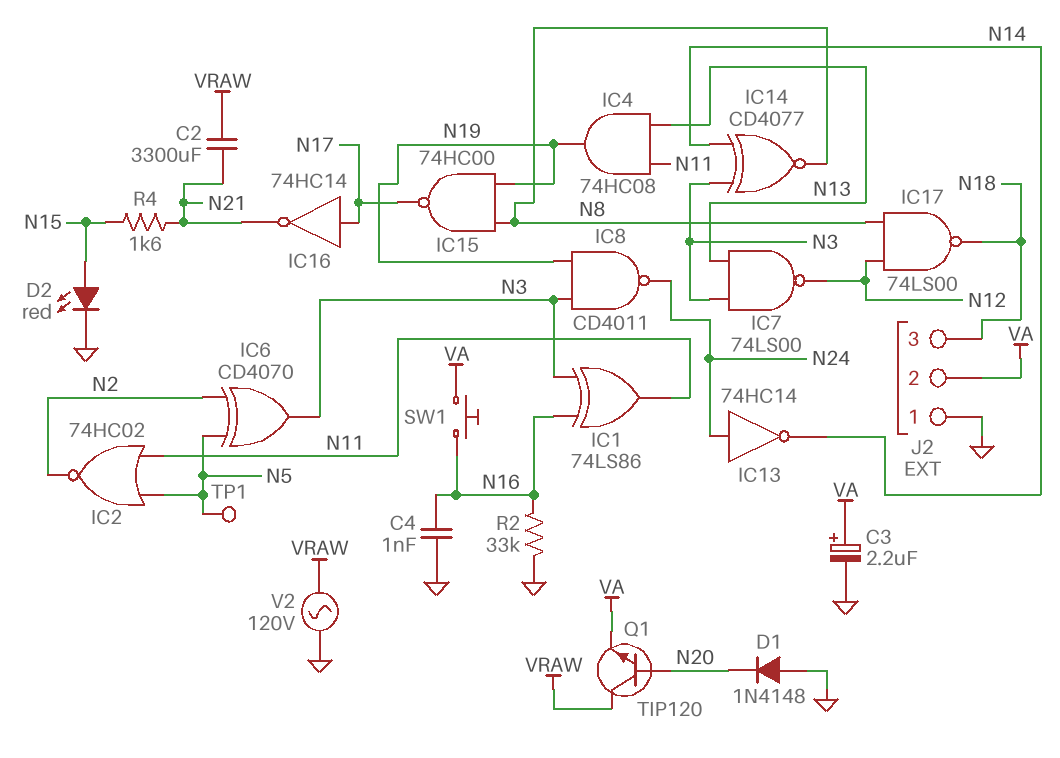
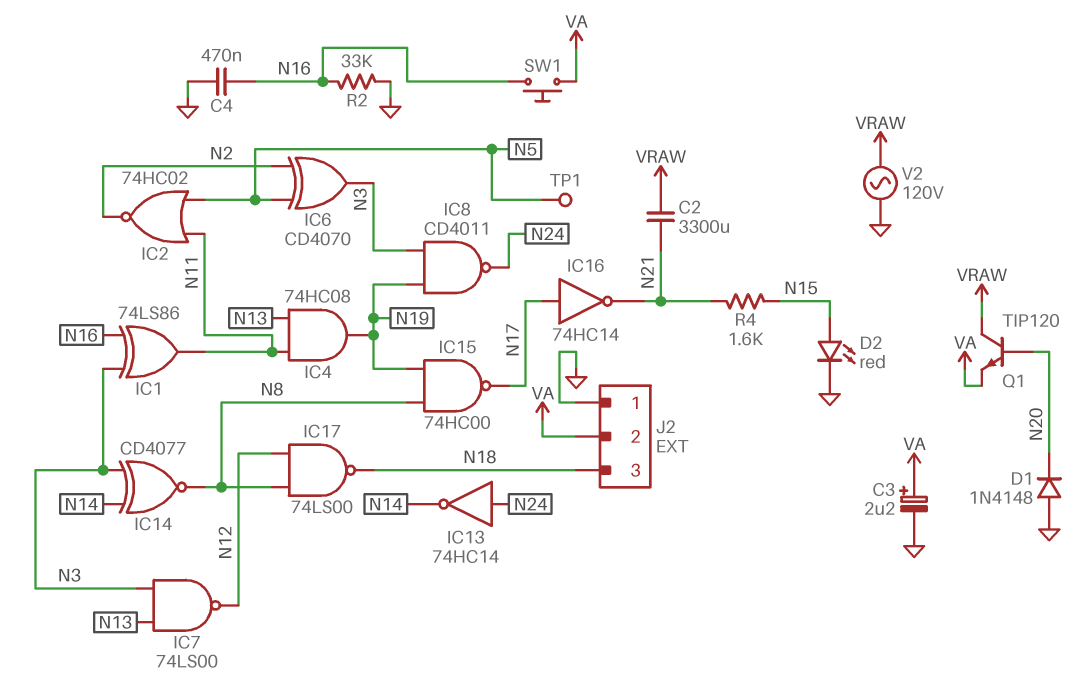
C4: 1nF (GND, N16) -> 470nF (GND, N16)

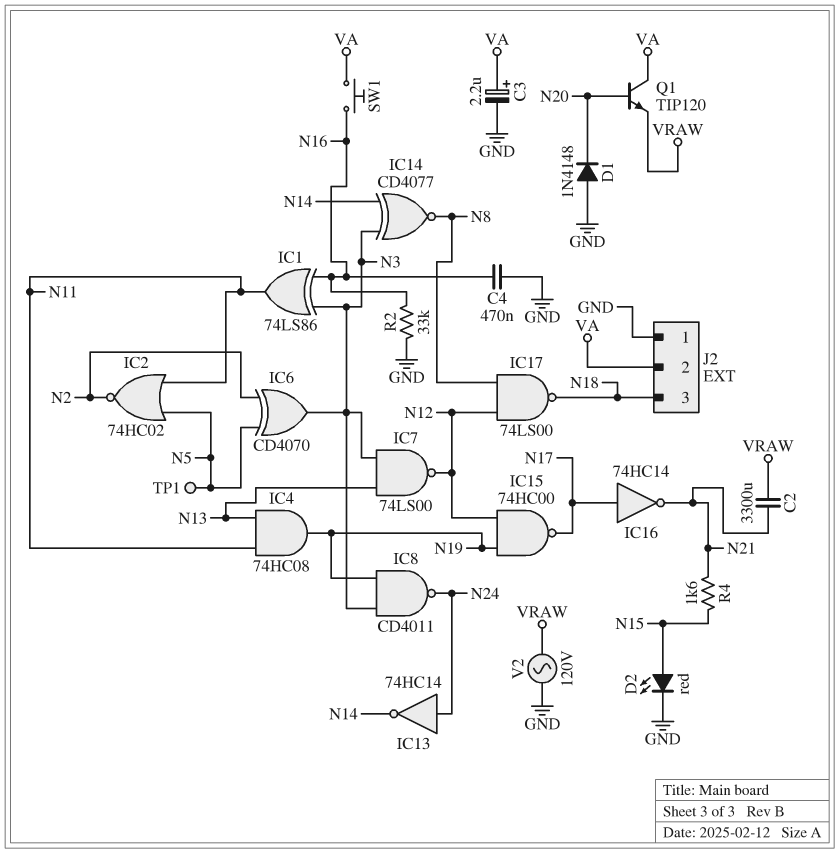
IC15: NAND 74HC00 (in N8, in N19, out N17) -> NAND 74HC00 (in N12, in N19, out N17)
Q1: NPN TIP120 (B N20, C VRAW, E VA) -> NPN TIP120 (B N20, C VA, E VRAW)

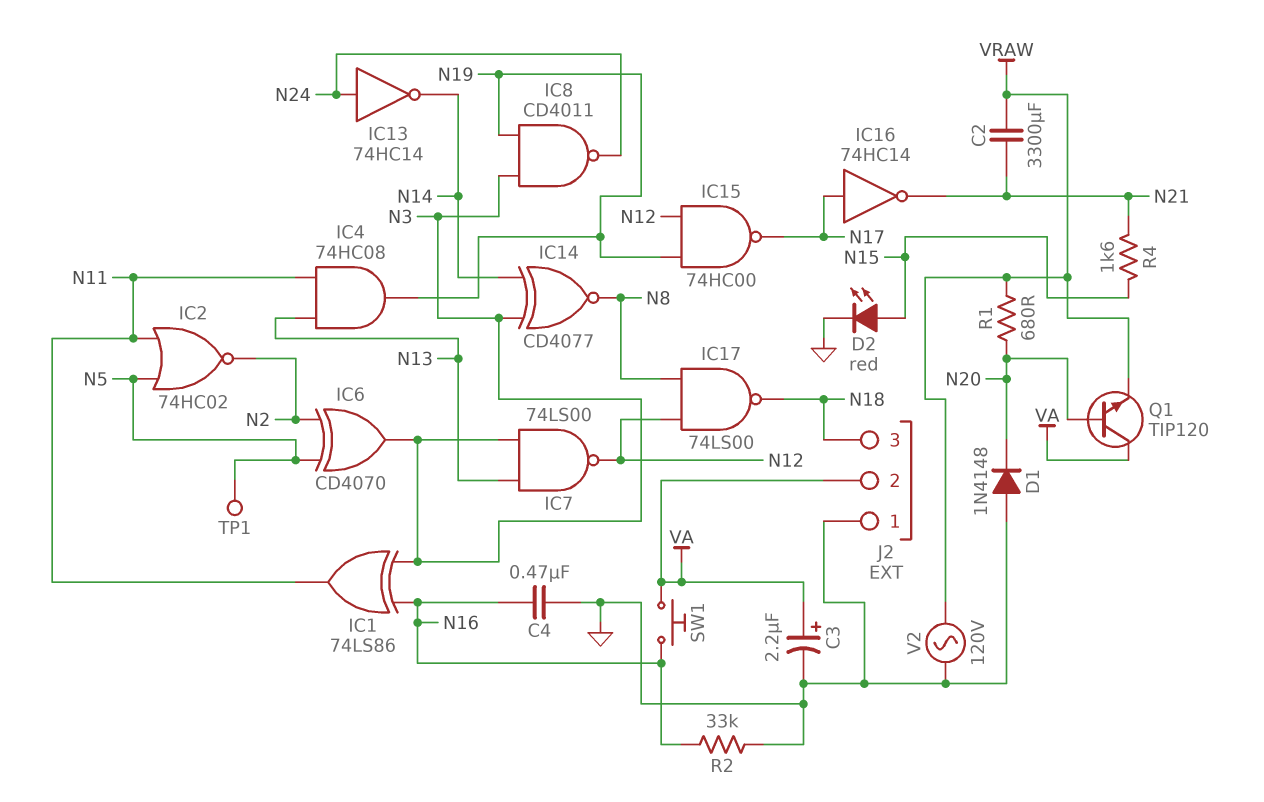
R1: none -> 680 (N20, VRAW)

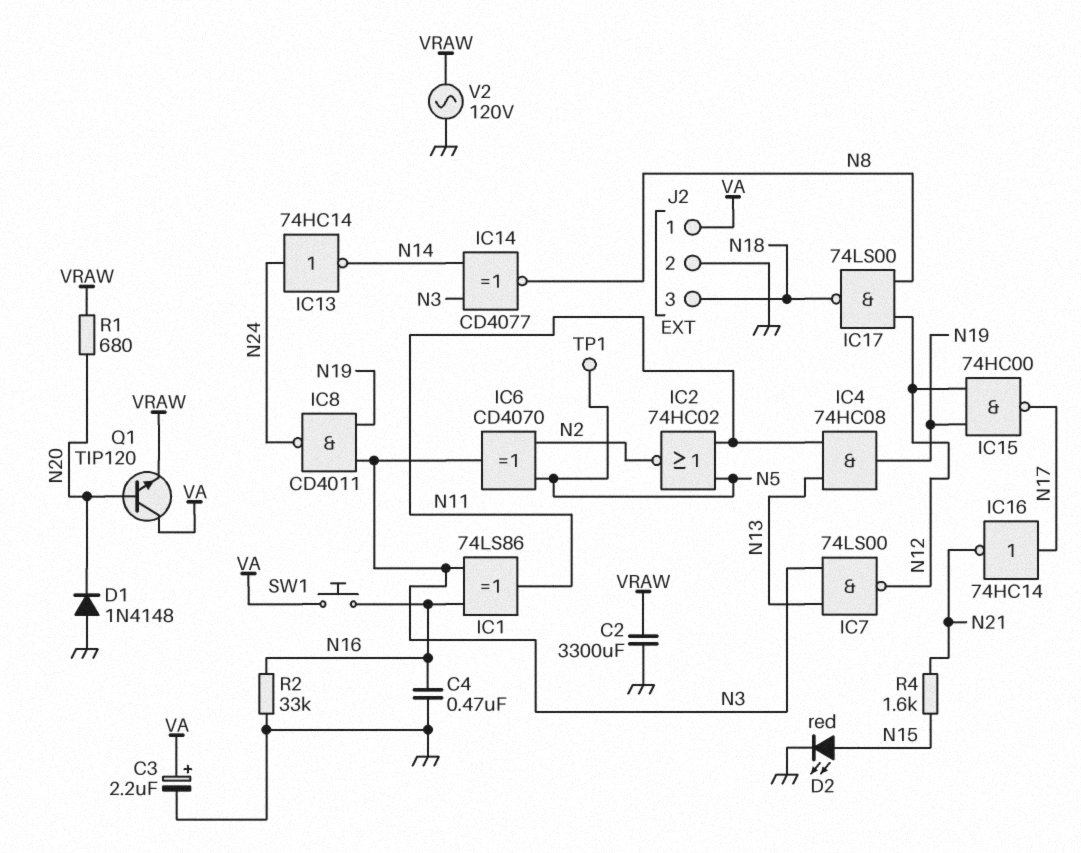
C2: 3300uF (N21, VRAW) -> 3300uF (GND, VRAW)
J2 pin 1: GND -> VA
J2 pin 2: VA -> GND

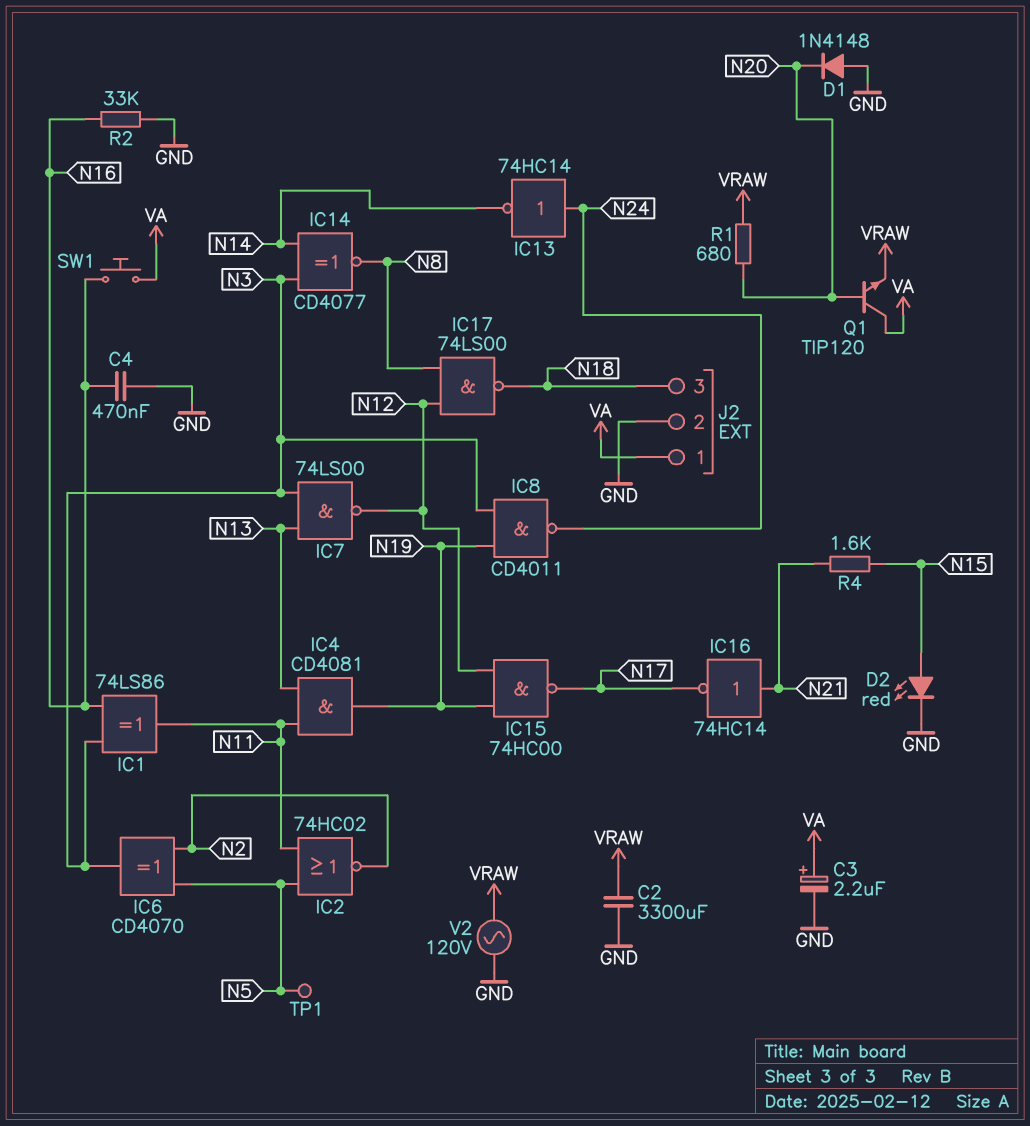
IC4: AND 74HC08 (in N11, in N13, out N19) -> AND CD4081 (in N11, in N13, out N19)
IC16: NOT 74HC14 (in N17, out N21) -> NOT 74HC14 (in N21, out N17)

